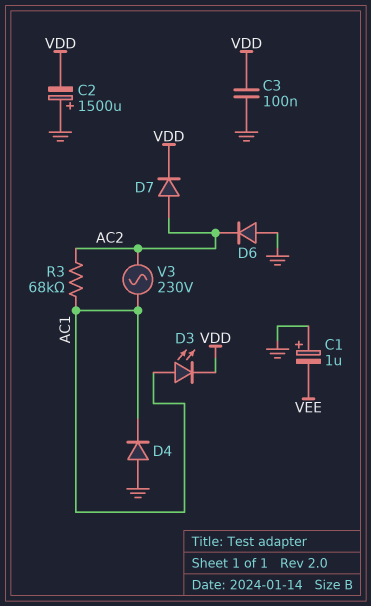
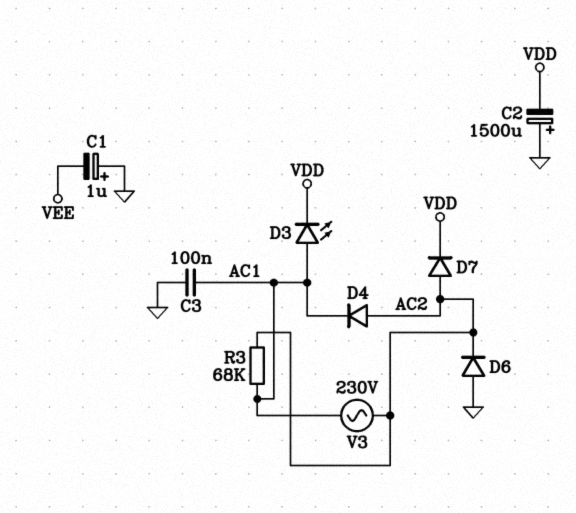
C3: 100nF (GND, VDD) -> 100nF (AC1, GND)
D4: diode (A GND, K AC1) -> diode (A AC2, K AC1)

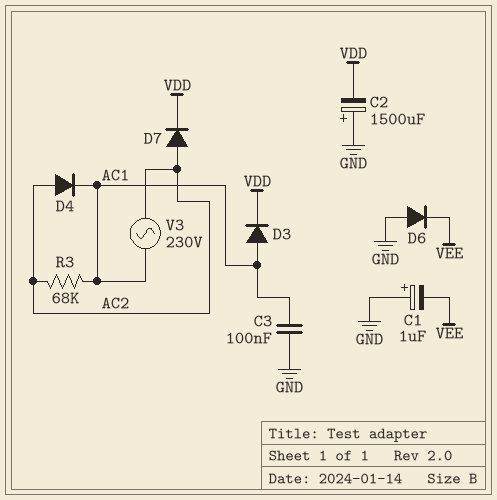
D3: LED (A AC1, K VDD) -> diode (A AC1, K VDD)
D6: diode (A GND, K AC2) -> diode (A GND, K VEE)

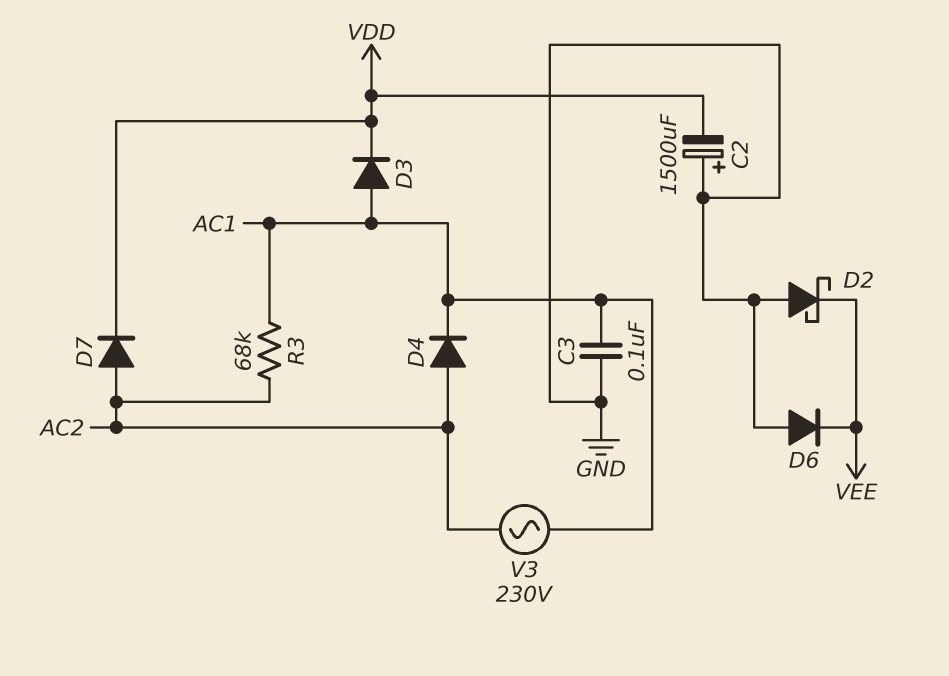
C1: 1uF (plus GND, minus VEE) -> none
D2: none -> schottky (A GND, K VEE)

